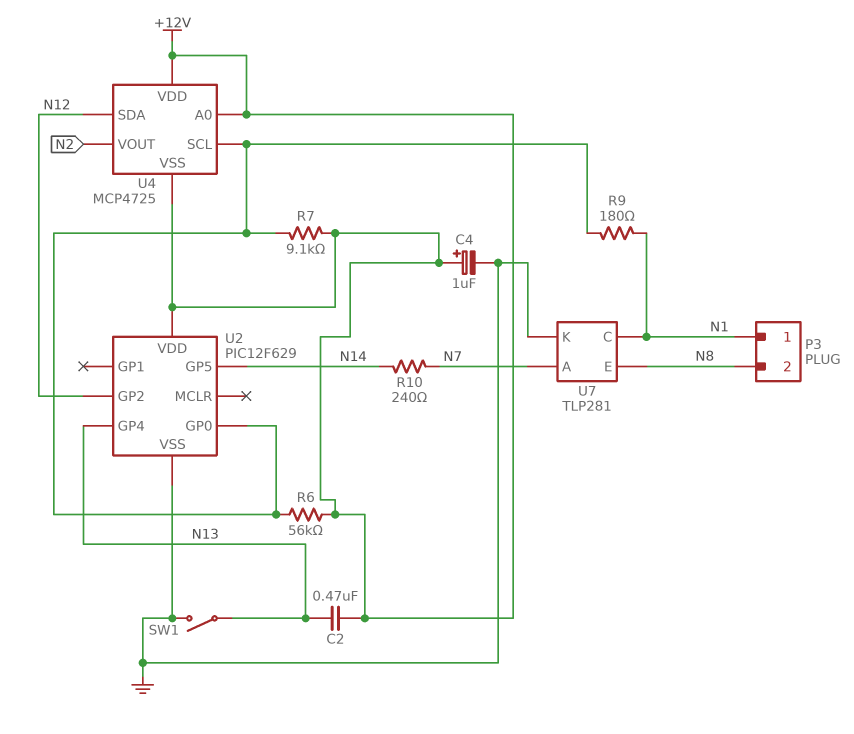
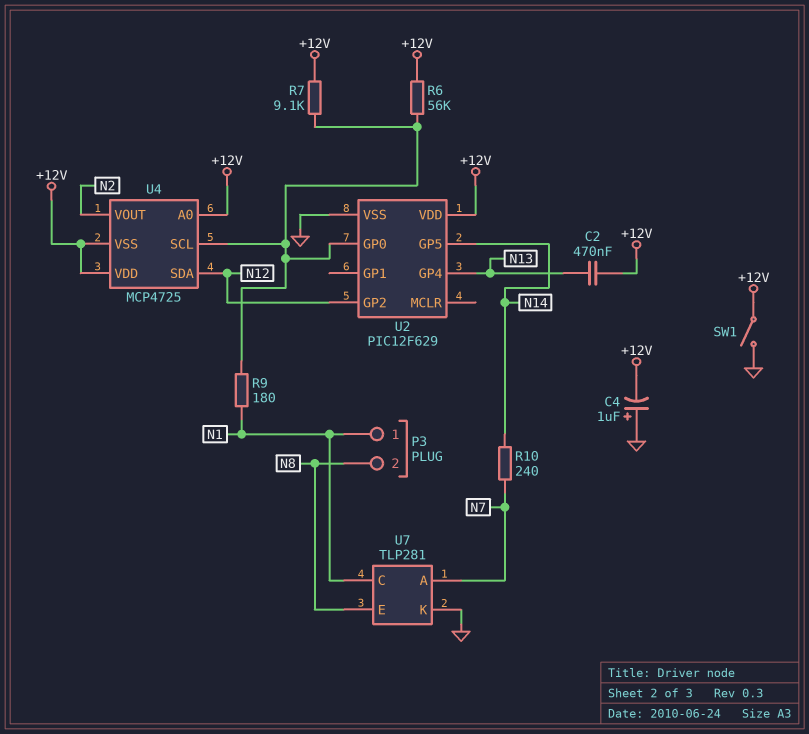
C4: 1uF (plus +12V, minus GND) -> 1uF (plus GND, minus +12V)
SW1: switch (GND, N13) -> switch (+12V, GND)

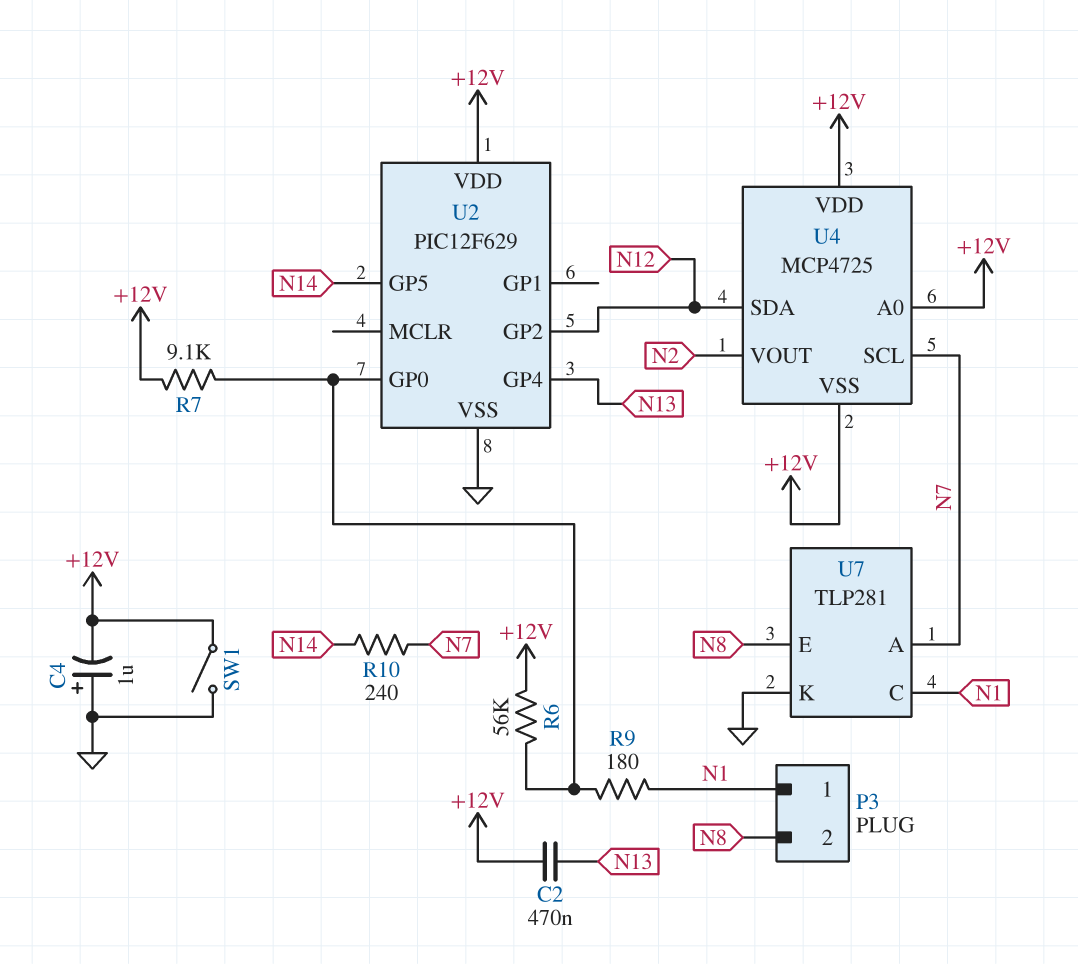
U4 pin SCL: U2/GP0 -> N7

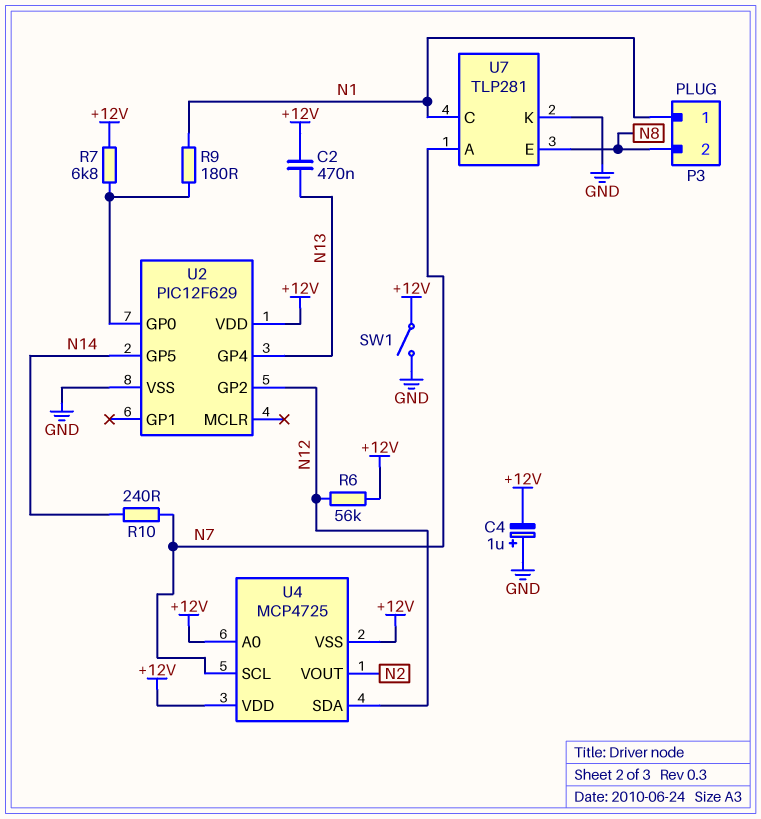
R6: 56k (+12V, U2/GP0) -> 56k (+12V, N12)
R7: 9.1k (+12V, U2/GP0) -> 6.8k (+12V, U2/GP0)

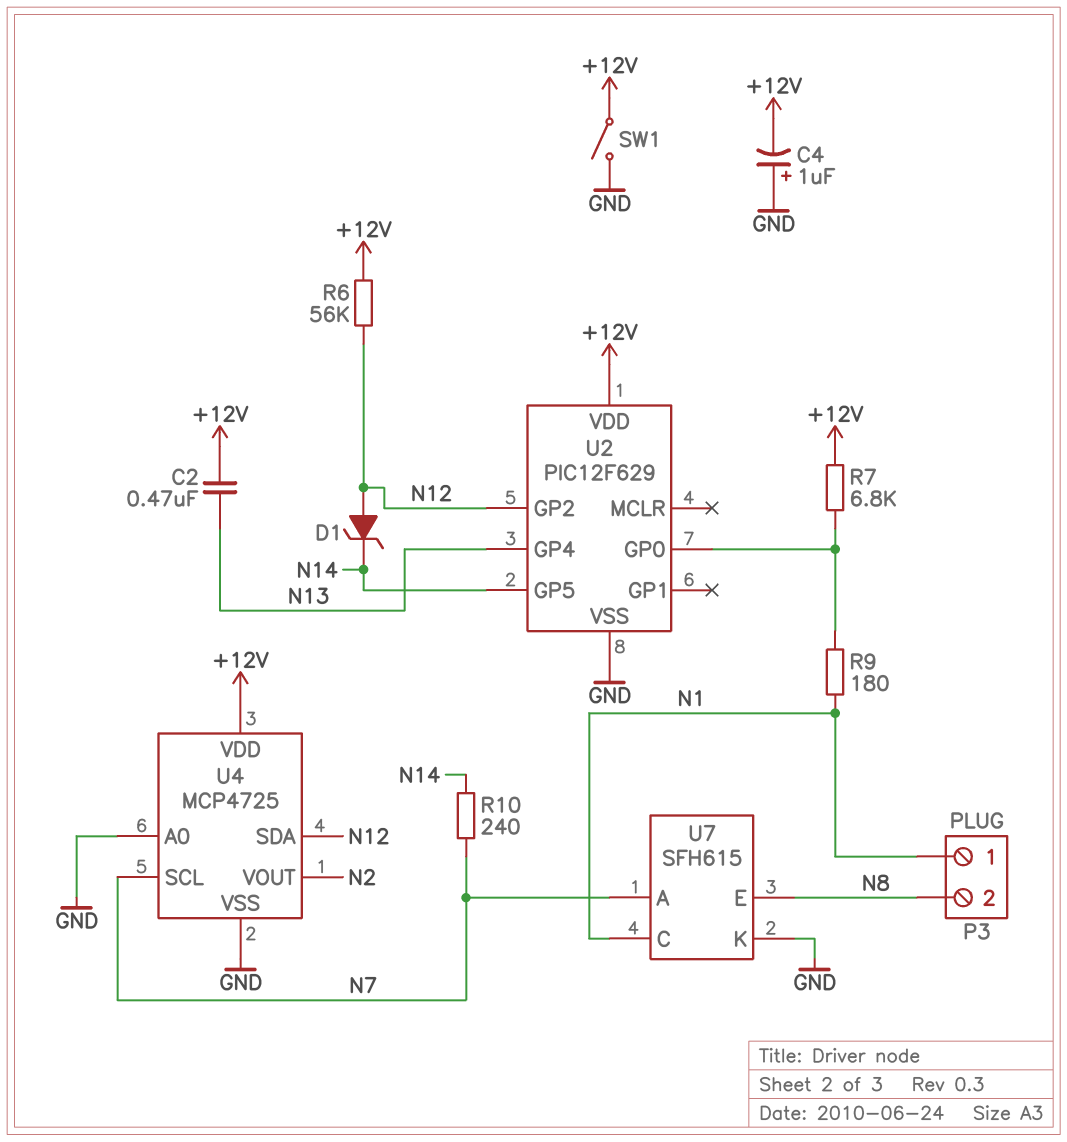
D1: none -> zener (A N12, K N14)
U4 pin A0: +12V -> GND
U4 pin VSS: +12V -> GND
U7: TLP281 -> SFH615

